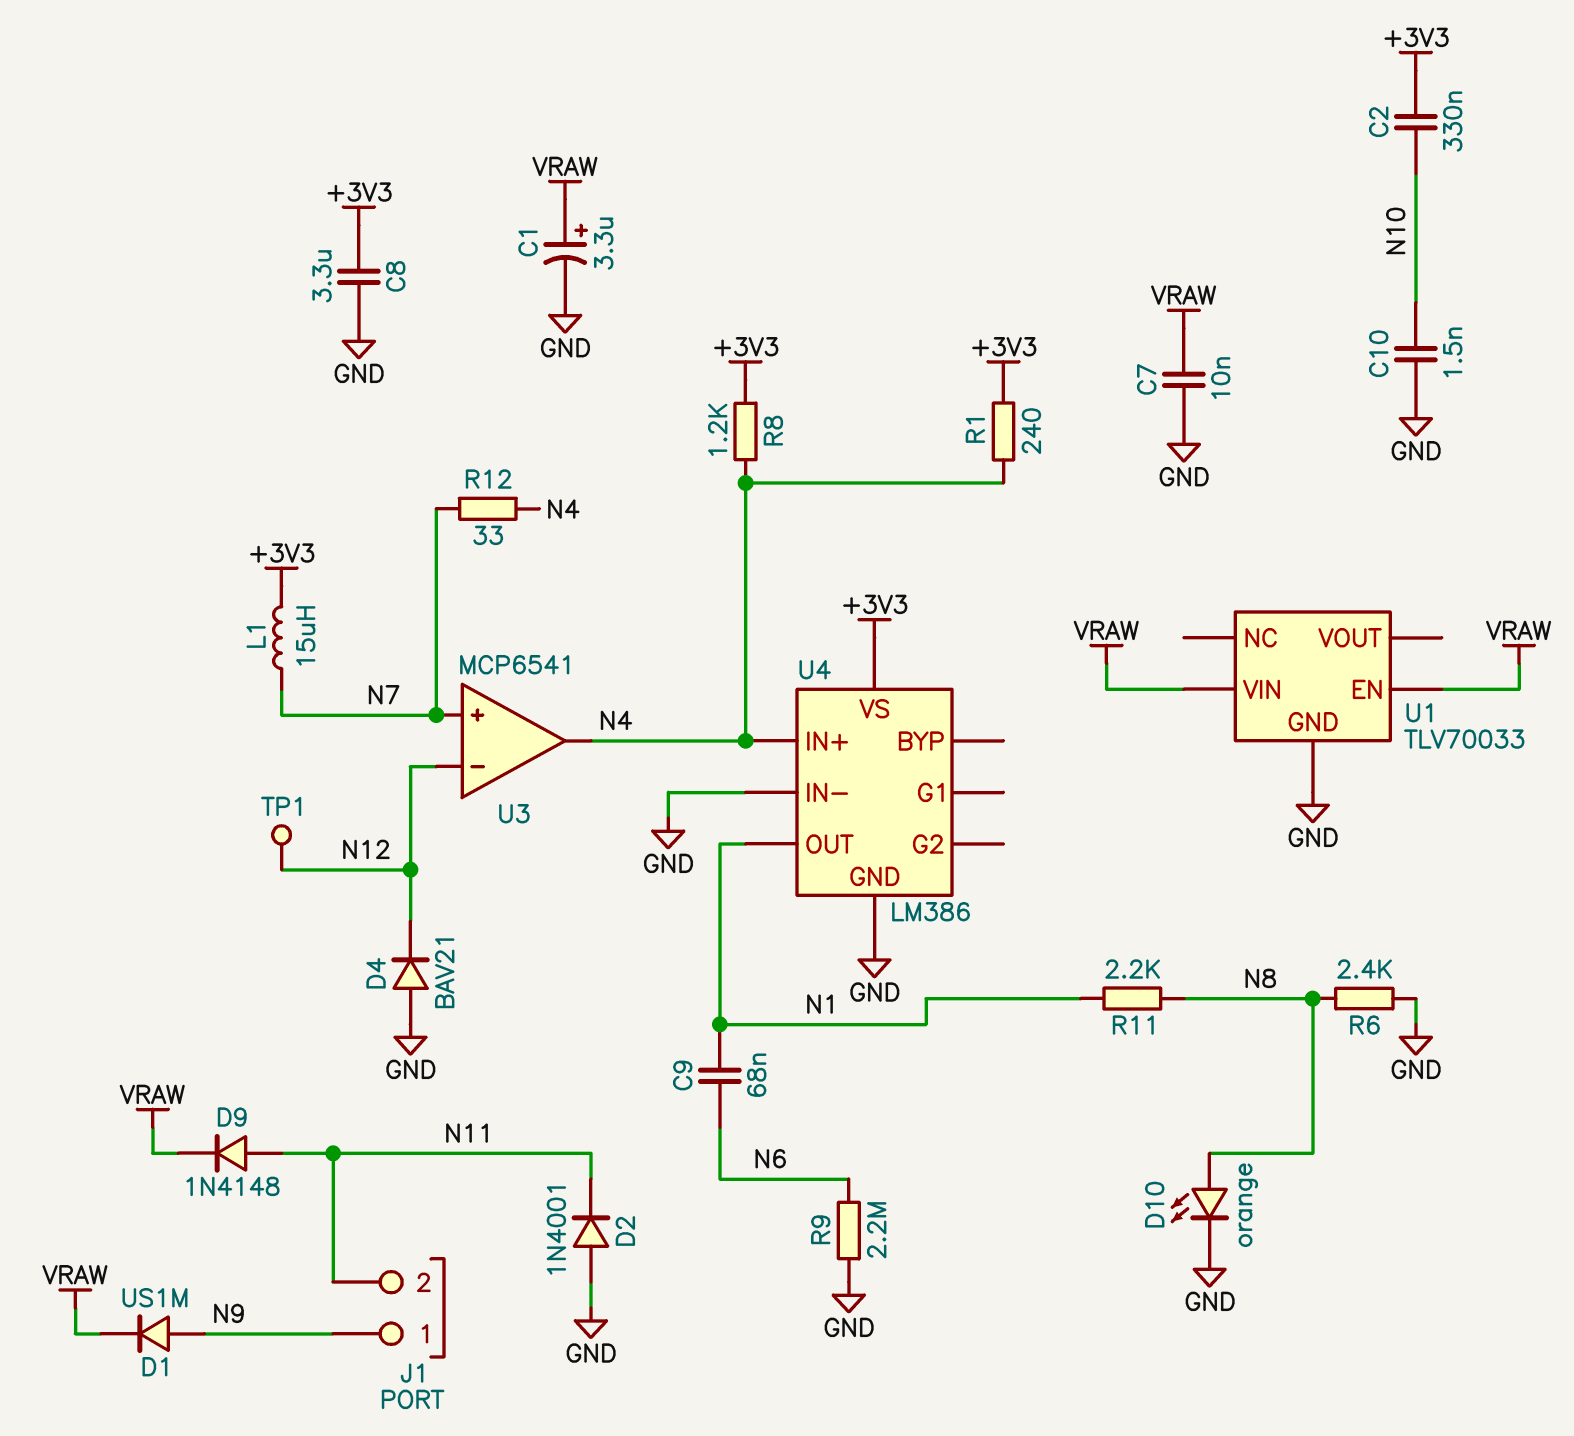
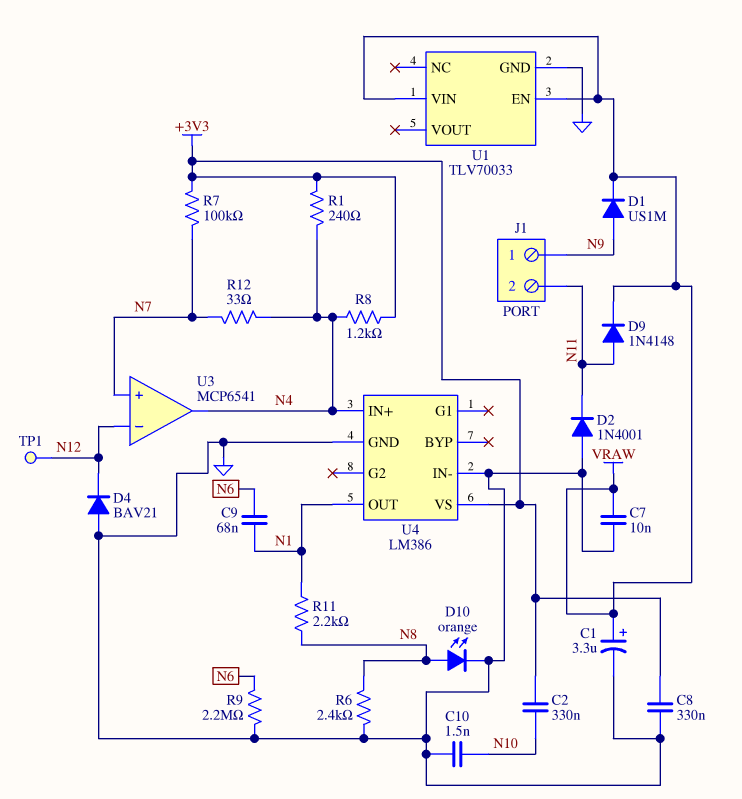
C8: 3.3uF (+3V3, GND) -> 330nF (+3V3, GND)
L1: 15uH (+3V3, N7) -> none
R7: none -> 100k (+3V3, N7)

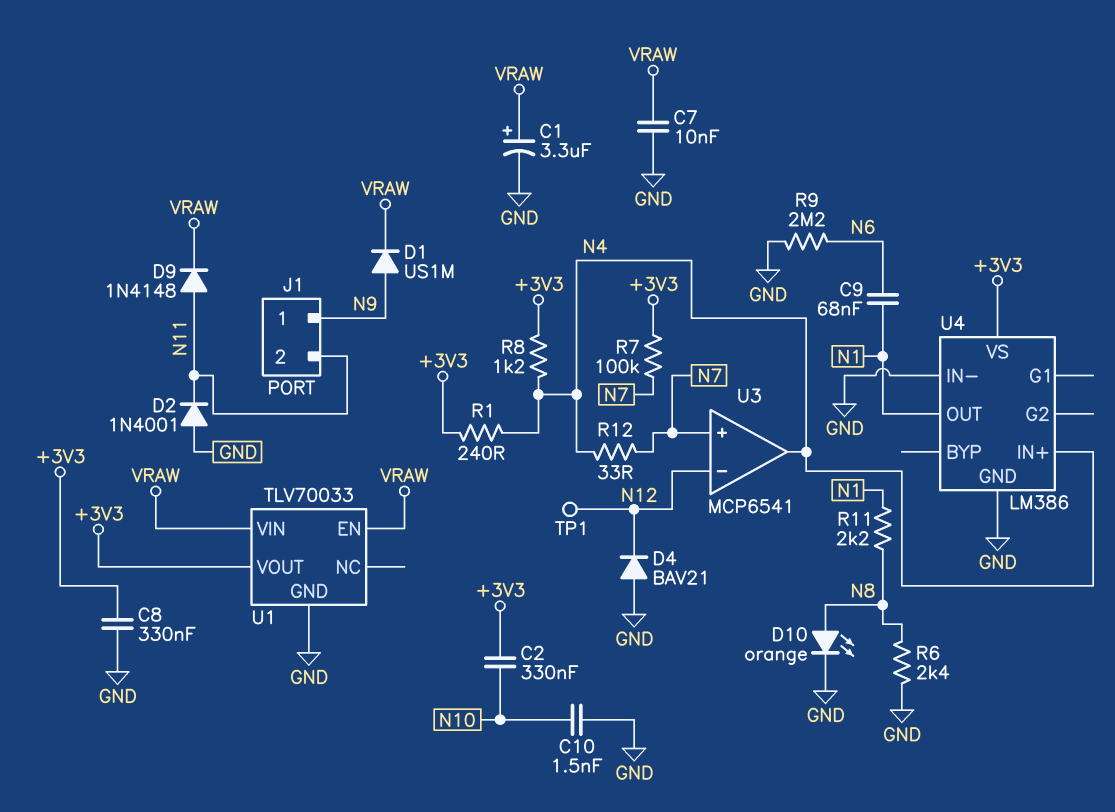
U1 pin VOUT: none -> +3V3

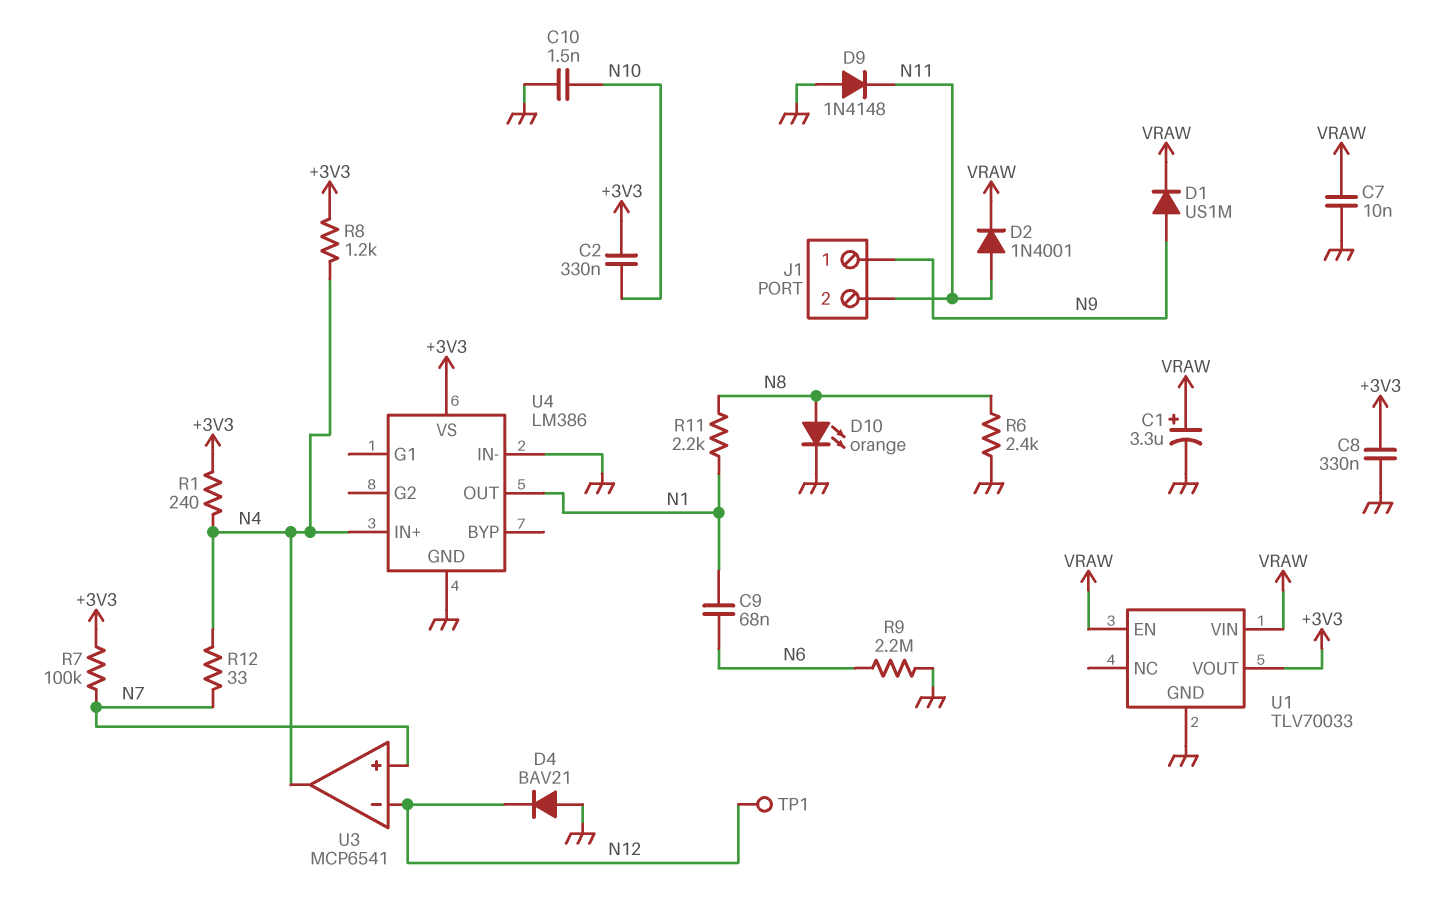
D2: diode 1N4001 (A GND, K N11) -> diode 1N4001 (A N11, K VRAW)
D9: diode 1N4148 (A N11, K VRAW) -> diode 1N4148 (A GND, K N11)

